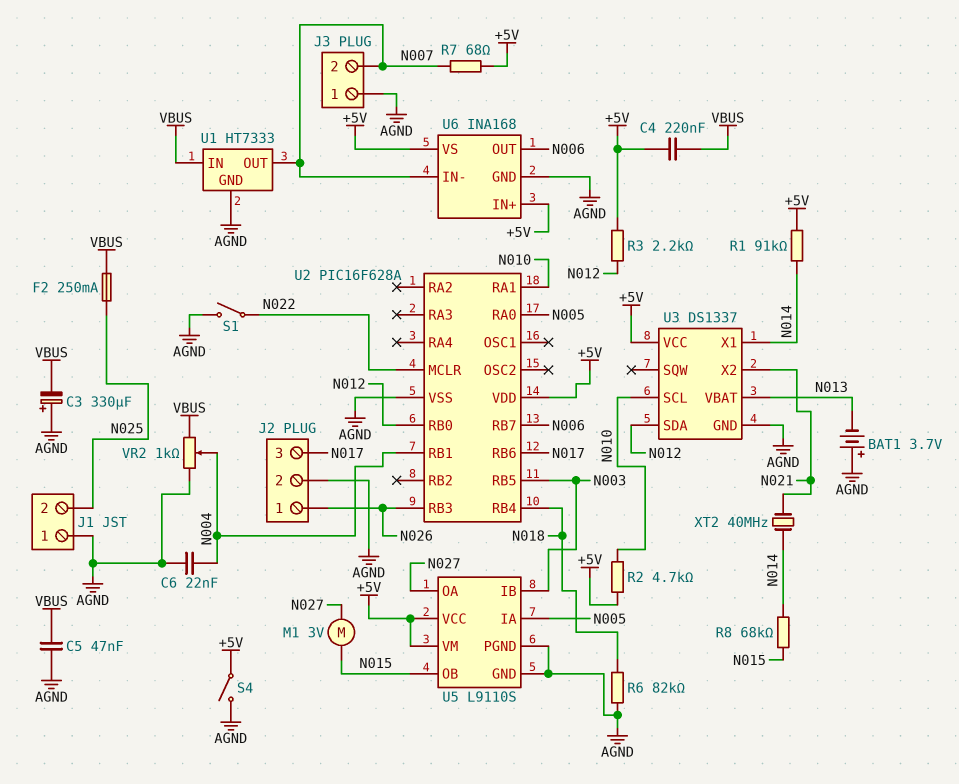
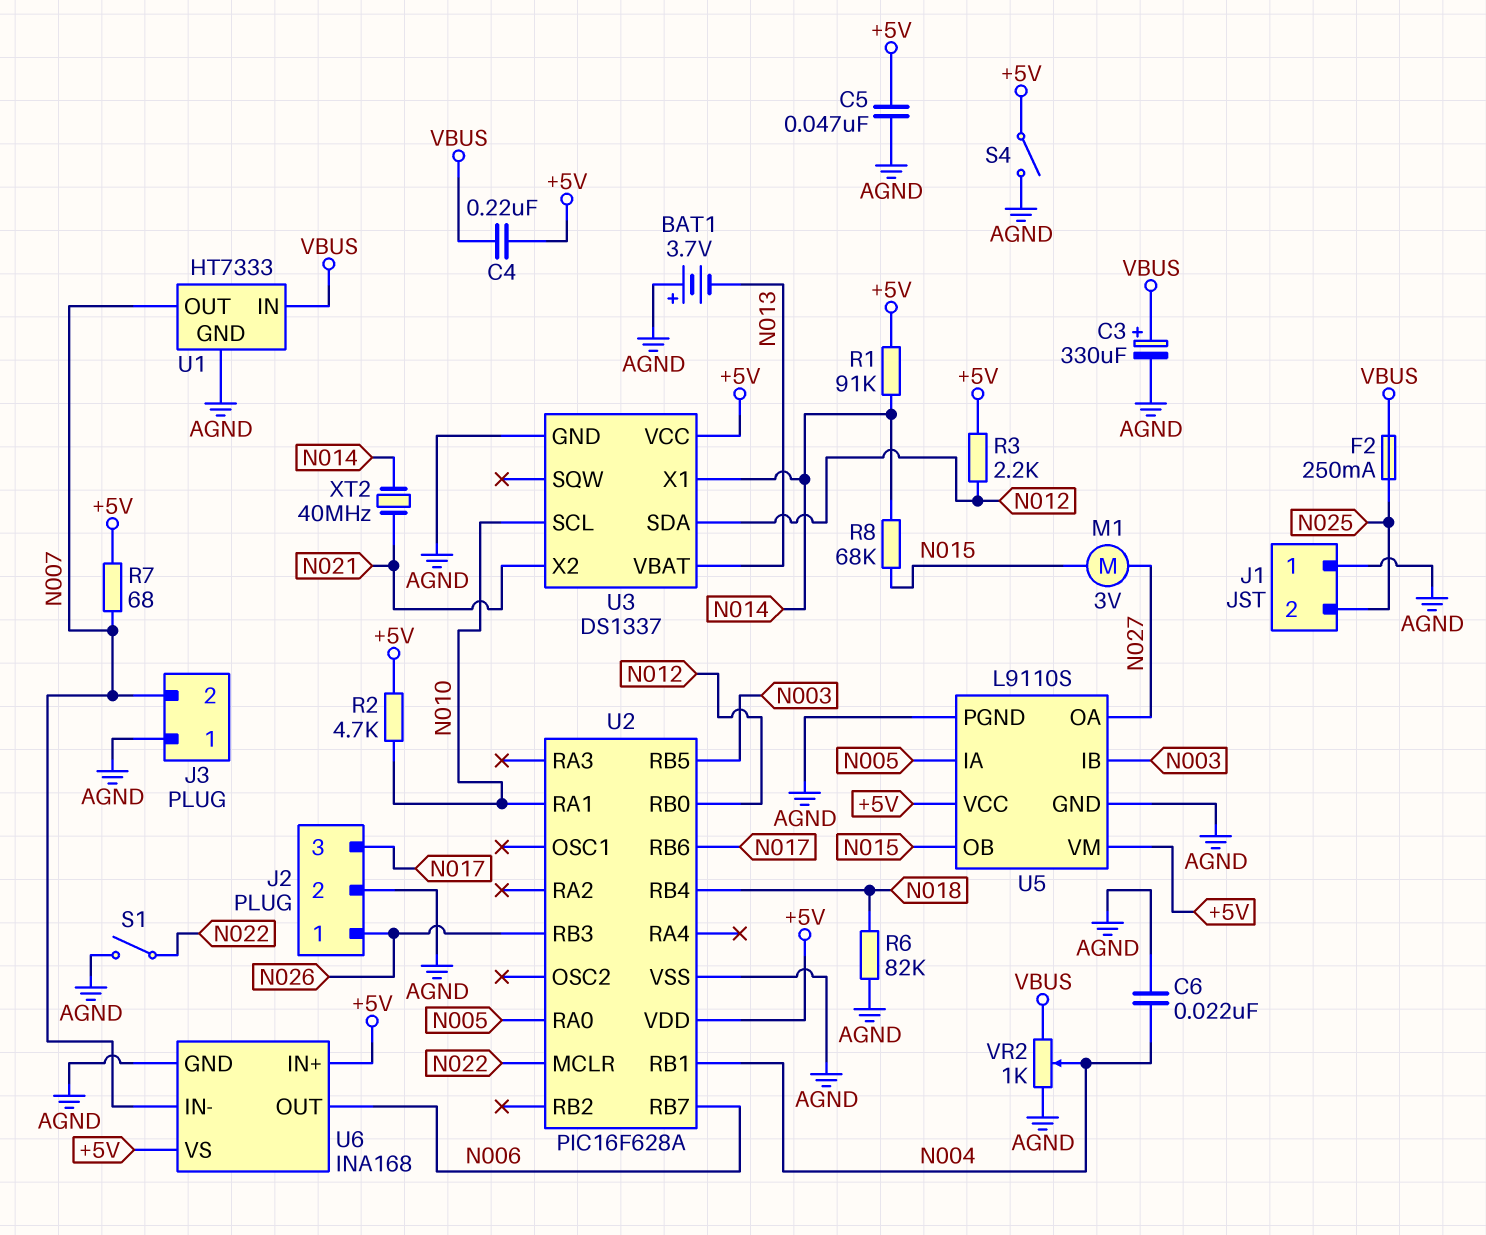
C3: 330uF (plus AGND, minus VBUS) -> 330uF (plus VBUS, minus AGND)
C5: 47nF (AGND, VBUS) -> 47nF (+5V, AGND)

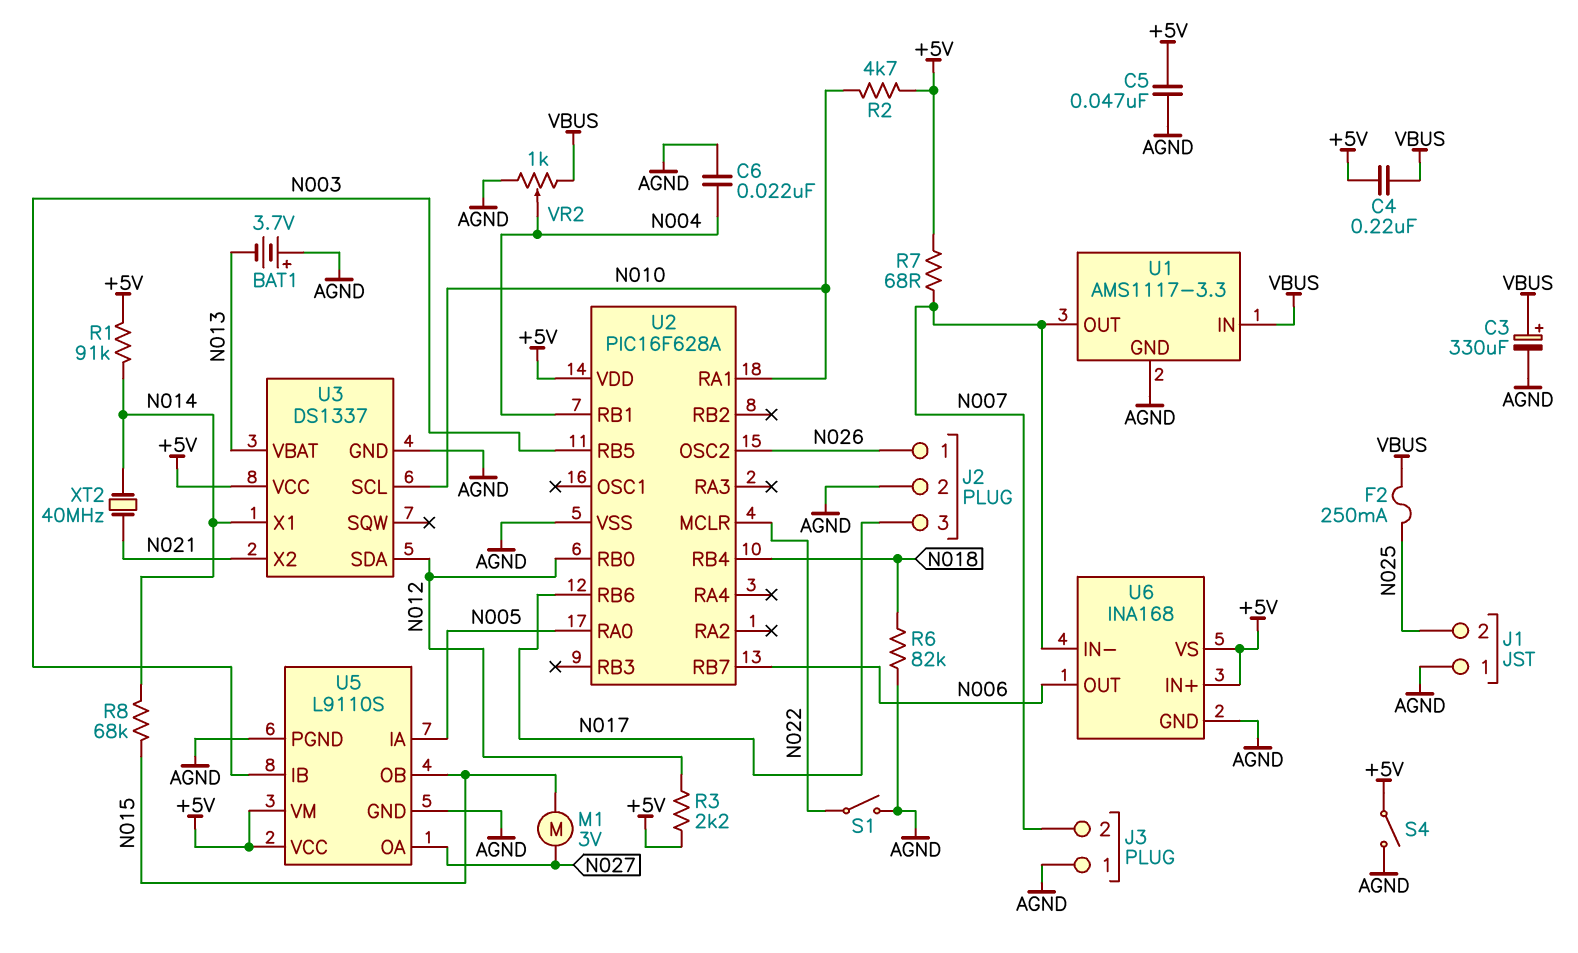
U1: HT7333 -> AMS1117-3.3
U2 pin OSC2: none -> N026
U2 pin RB3: N026 -> none

